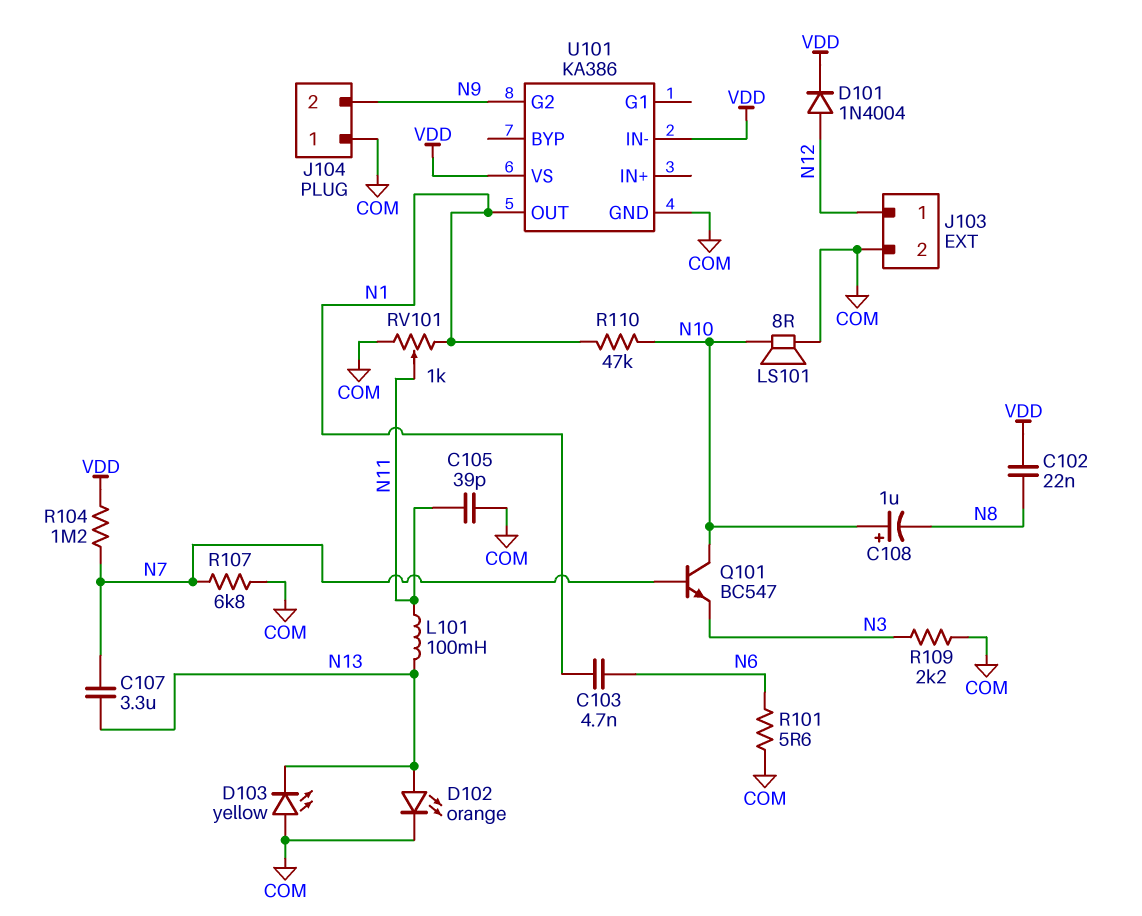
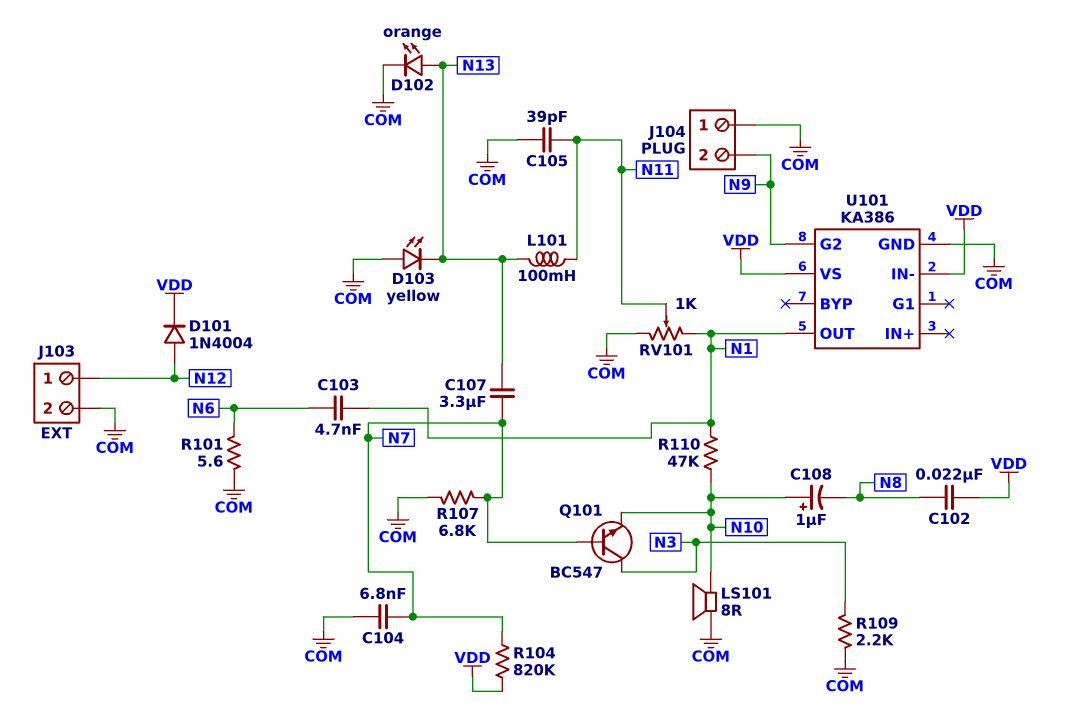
C104: none -> 6.8nF (COM, N7)
Q101: NPN BC547 (B N7, C N10, E N3) -> NPN BC547 (B N7, C N3, E N10)
R104: 1.2M (N7, VDD) -> 820k (N7, VDD)

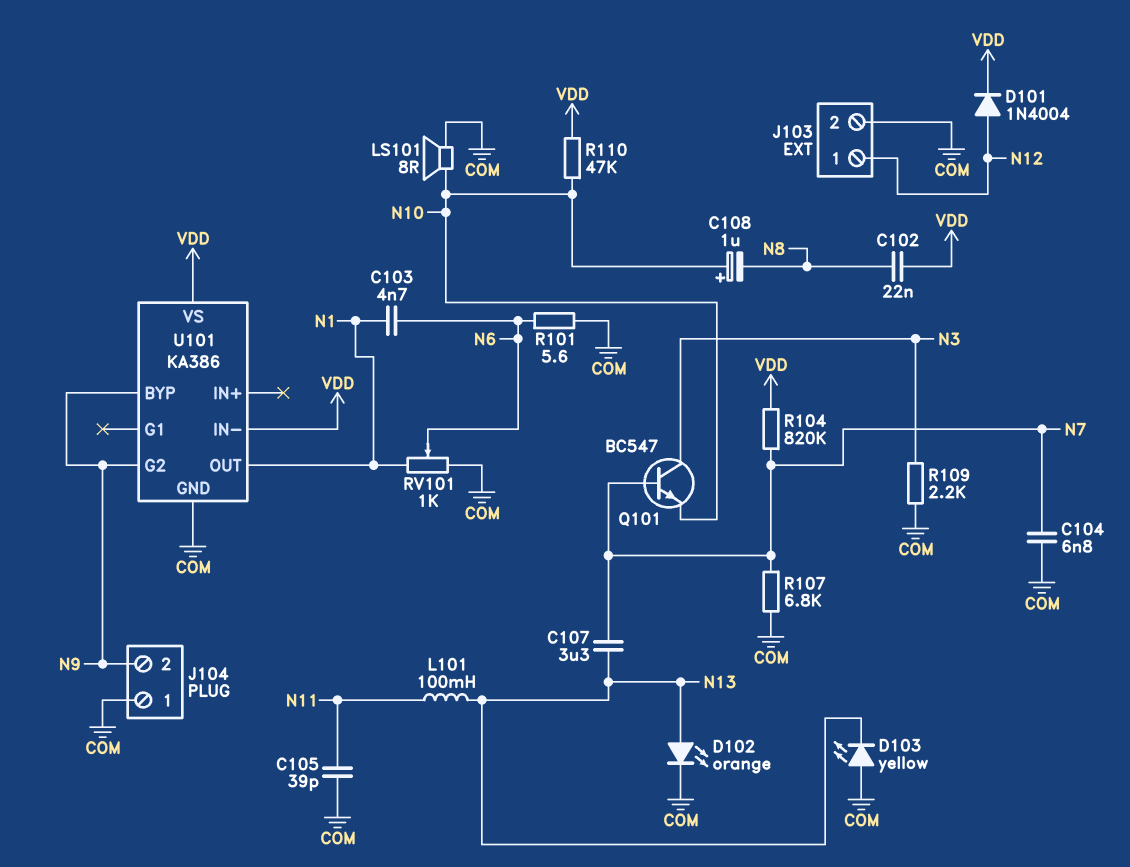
R110: 47k (N1, N10) -> 47k (N10, VDD)
RV101: 1k (COM, N1, wiper N11) -> 1k (COM, N1, wiper N6)
U101 pin BYP: none -> N9

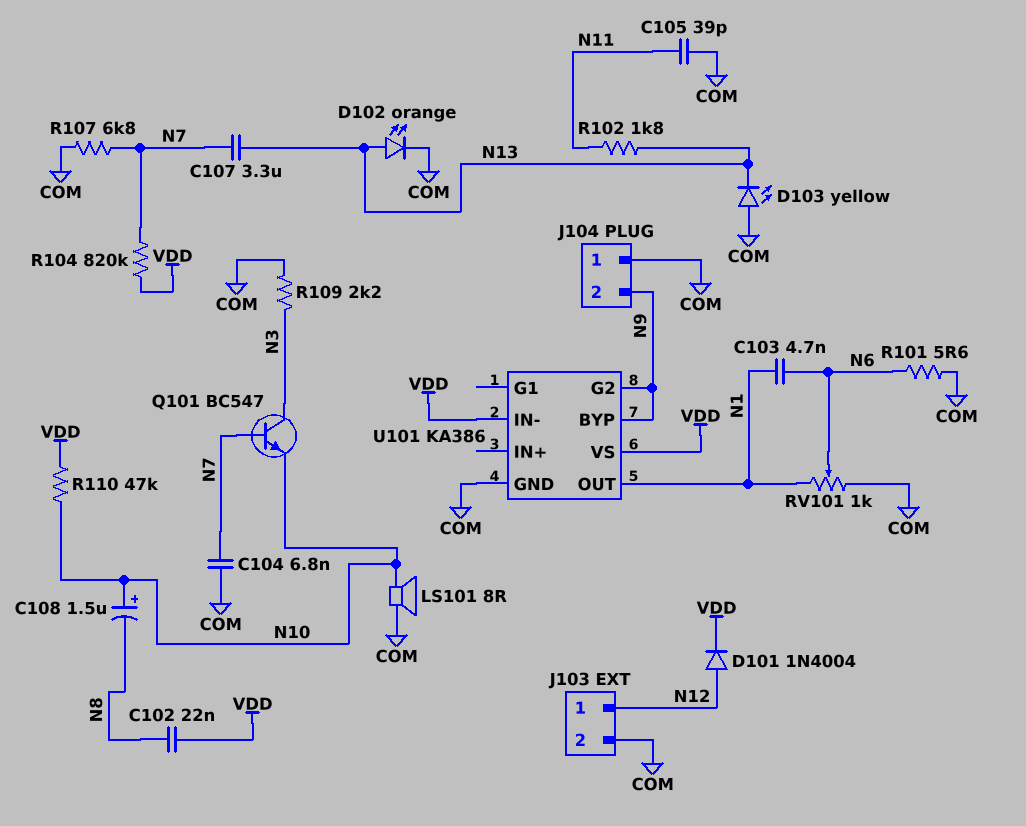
C108: 1uF (plus N10, minus N8) -> 1.5uF (plus N10, minus N8)
L101: 100mH (N11, N13) -> none
R102: none -> 1.8k (N11, N13)

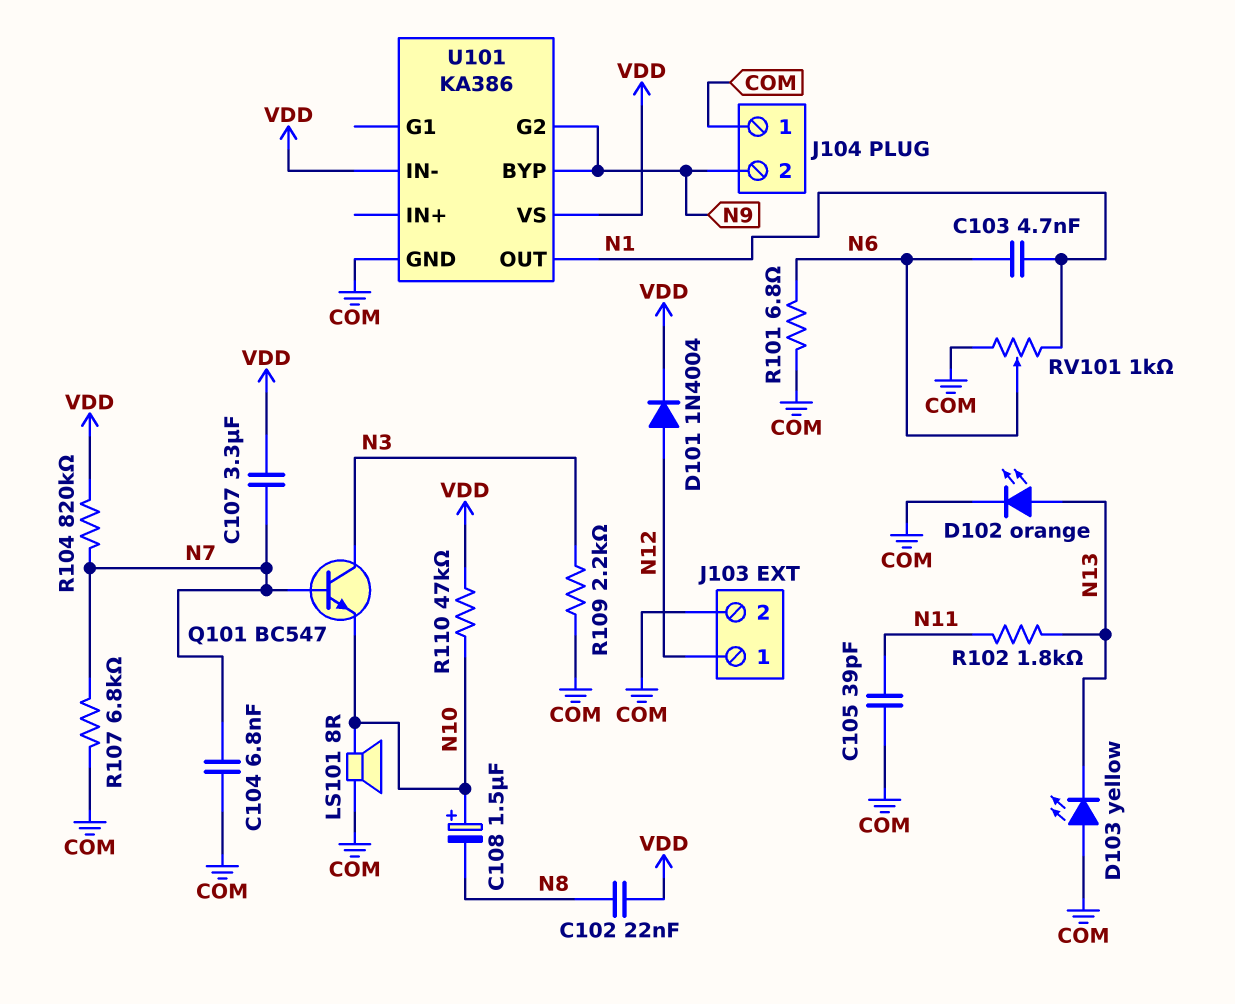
C107: 3.3uF (N7, N13) -> 3.3uF (N7, VDD)
R101: 5.6 (COM, N6) -> 6.8 (COM, N6)

